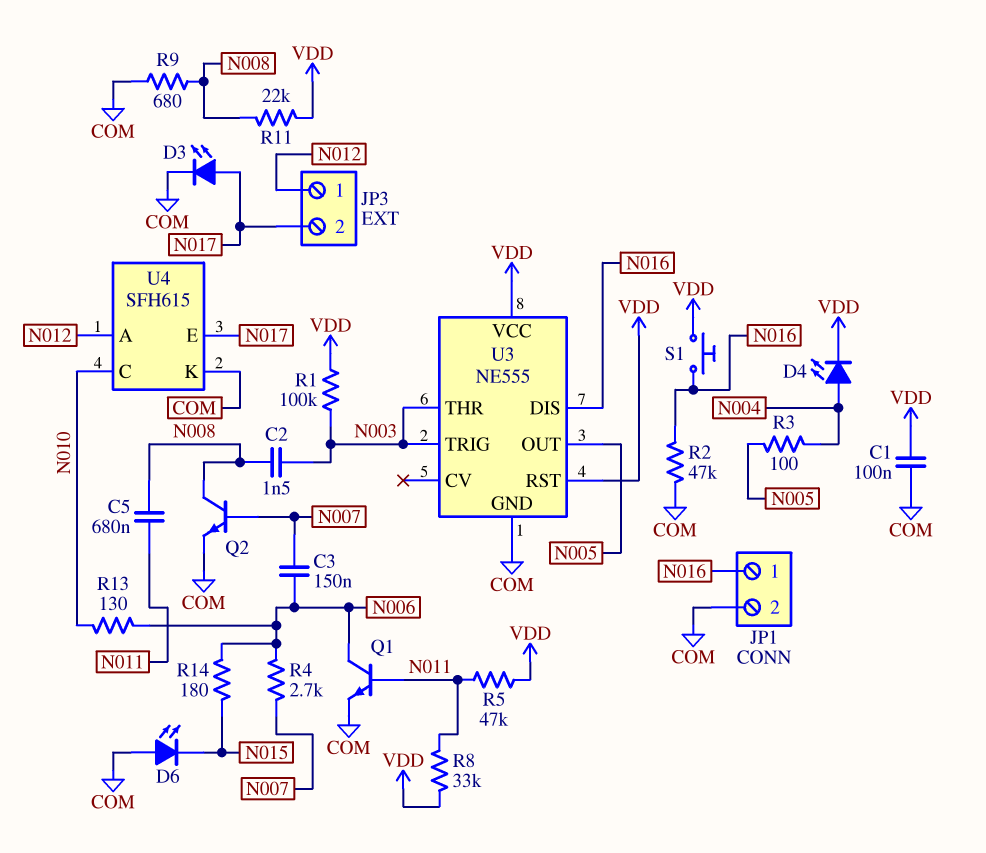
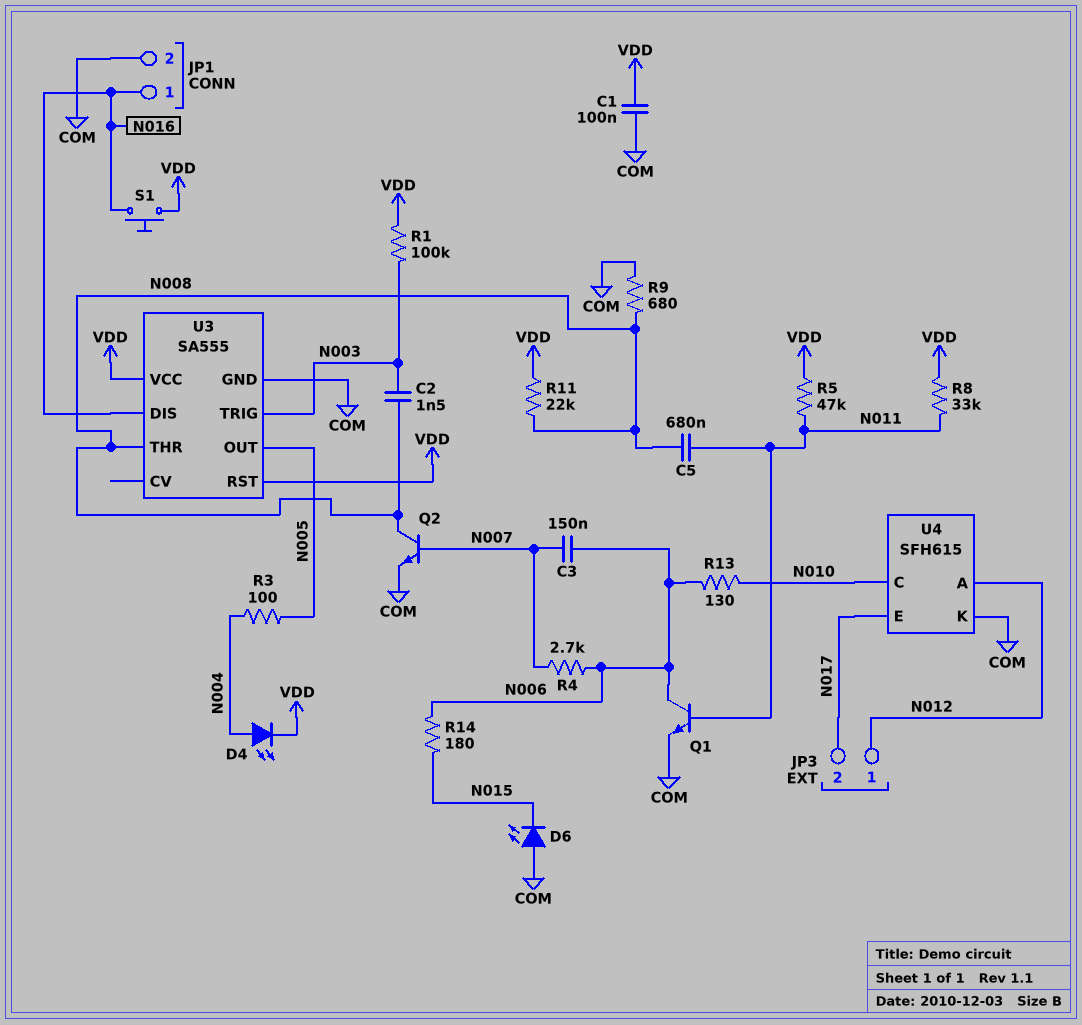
D3: LED (A N017, K COM) -> none
R2: 47k (COM, N016) -> none
U3: NE555 -> SA555
U3 pin THR: N003 -> N008

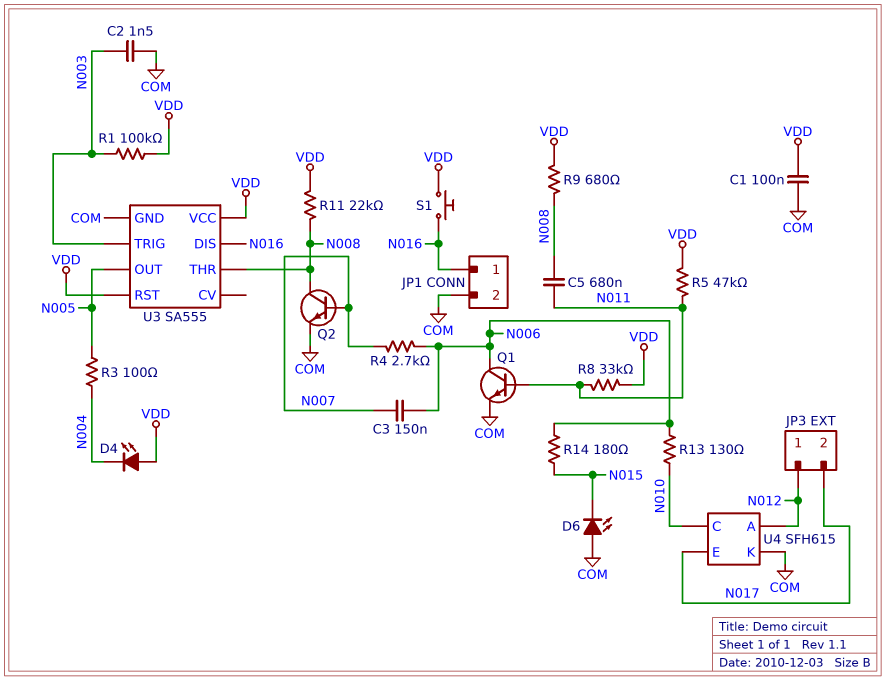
C2: 1.5nF (N003, N008) -> 1.5nF (COM, N003)
D4: LED (A N004, K VDD) -> LED (A VDD, K N004)
R9: 680 (COM, N008) -> 680 (N008, VDD)

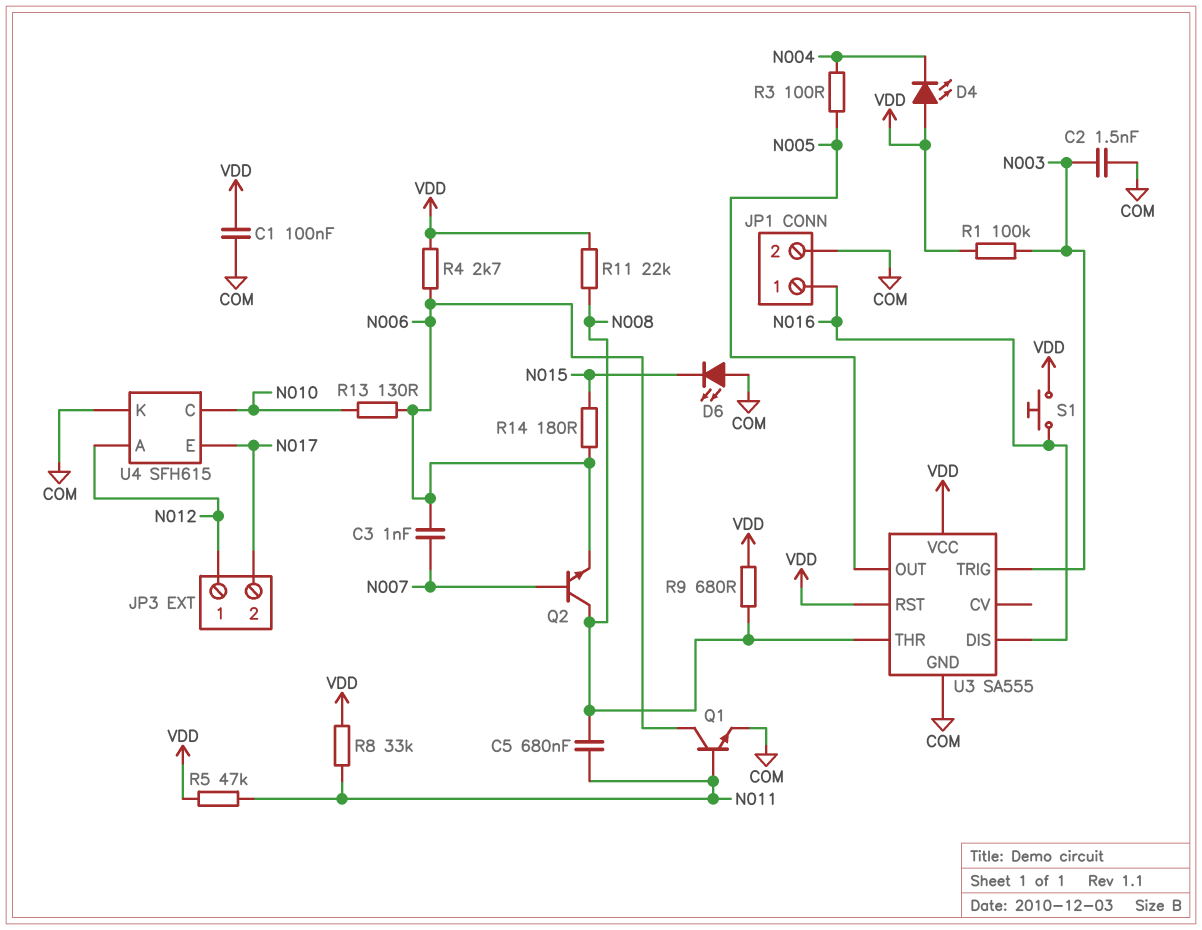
C3: 150nF (N006, N007) -> 1nF (N006, N007)
Q2: NPN (B N007, C N008, E COM) -> NPN (B N007, C N008, E N006)
R4: 2.7k (N006, N007) -> 2.7k (N006, VDD)

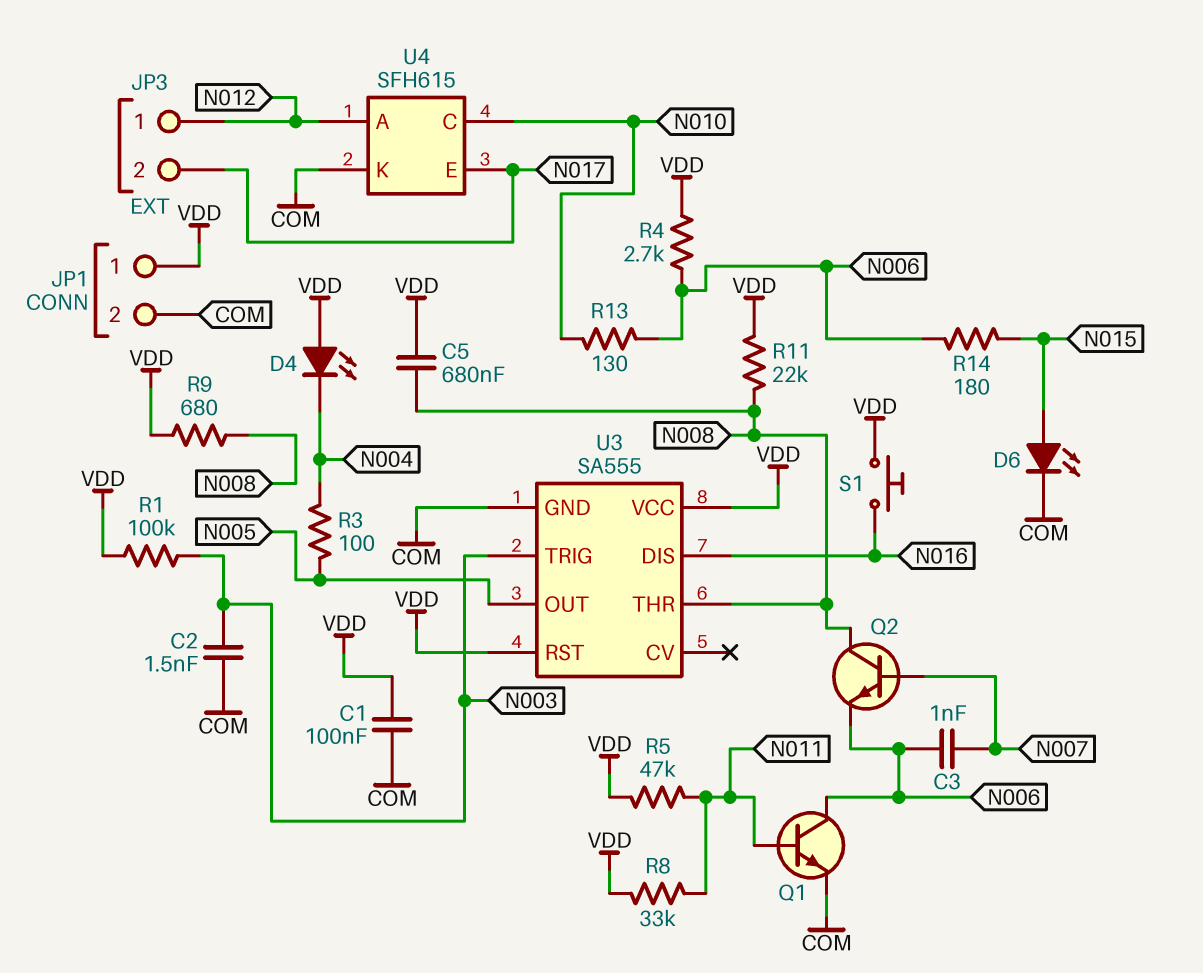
C5: 680nF (N008, N011) -> 680nF (N008, VDD)
D6: LED (A COM, K N015) -> LED (A N015, K COM)
JP1 pin 1: N016 -> VDD

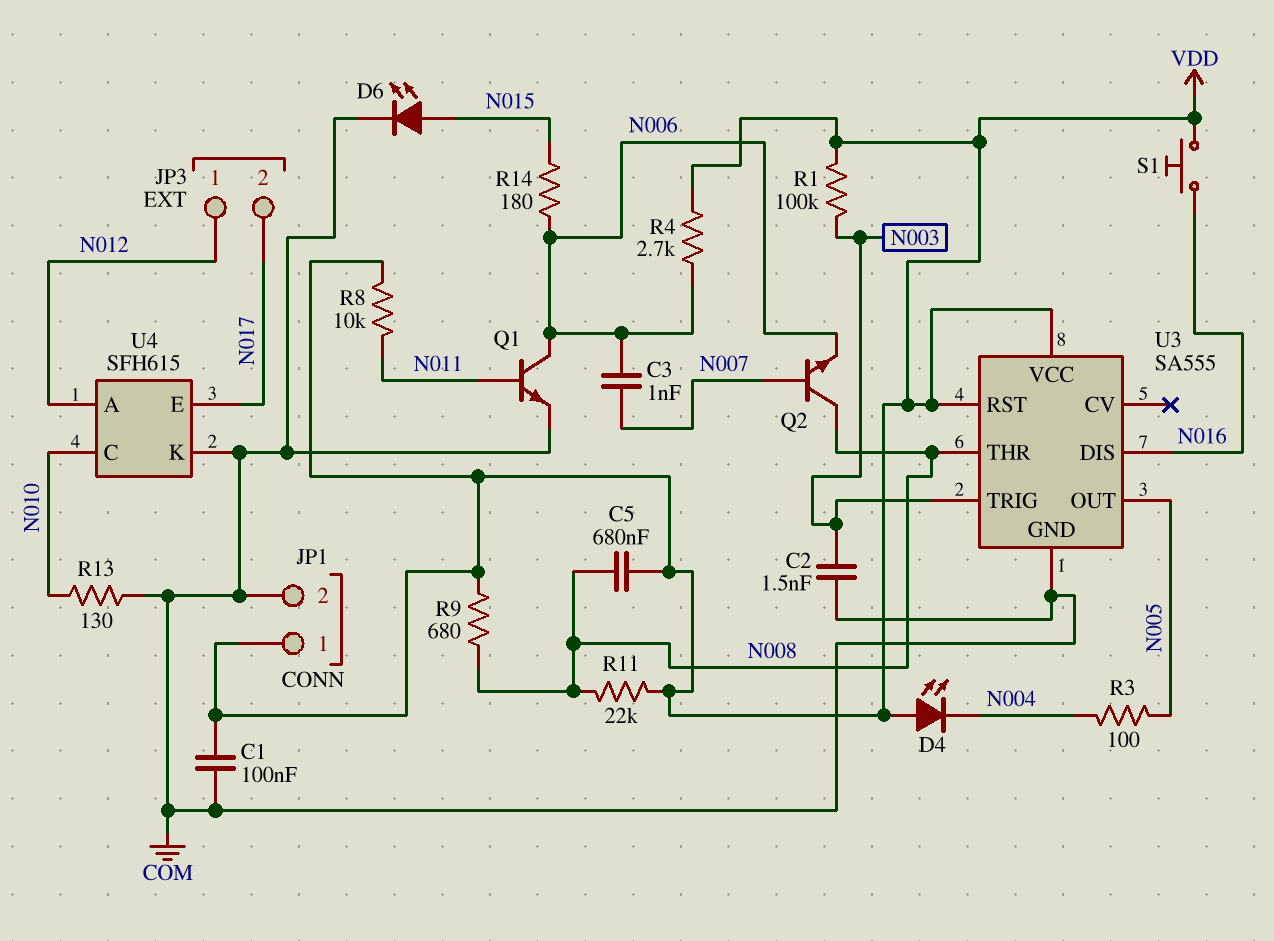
R5: 47k (N011, VDD) -> none
R8: 33k (N011, VDD) -> 10k (N011, VDD)
R13: 130 (N006, N010) -> 130 (COM, N010)

